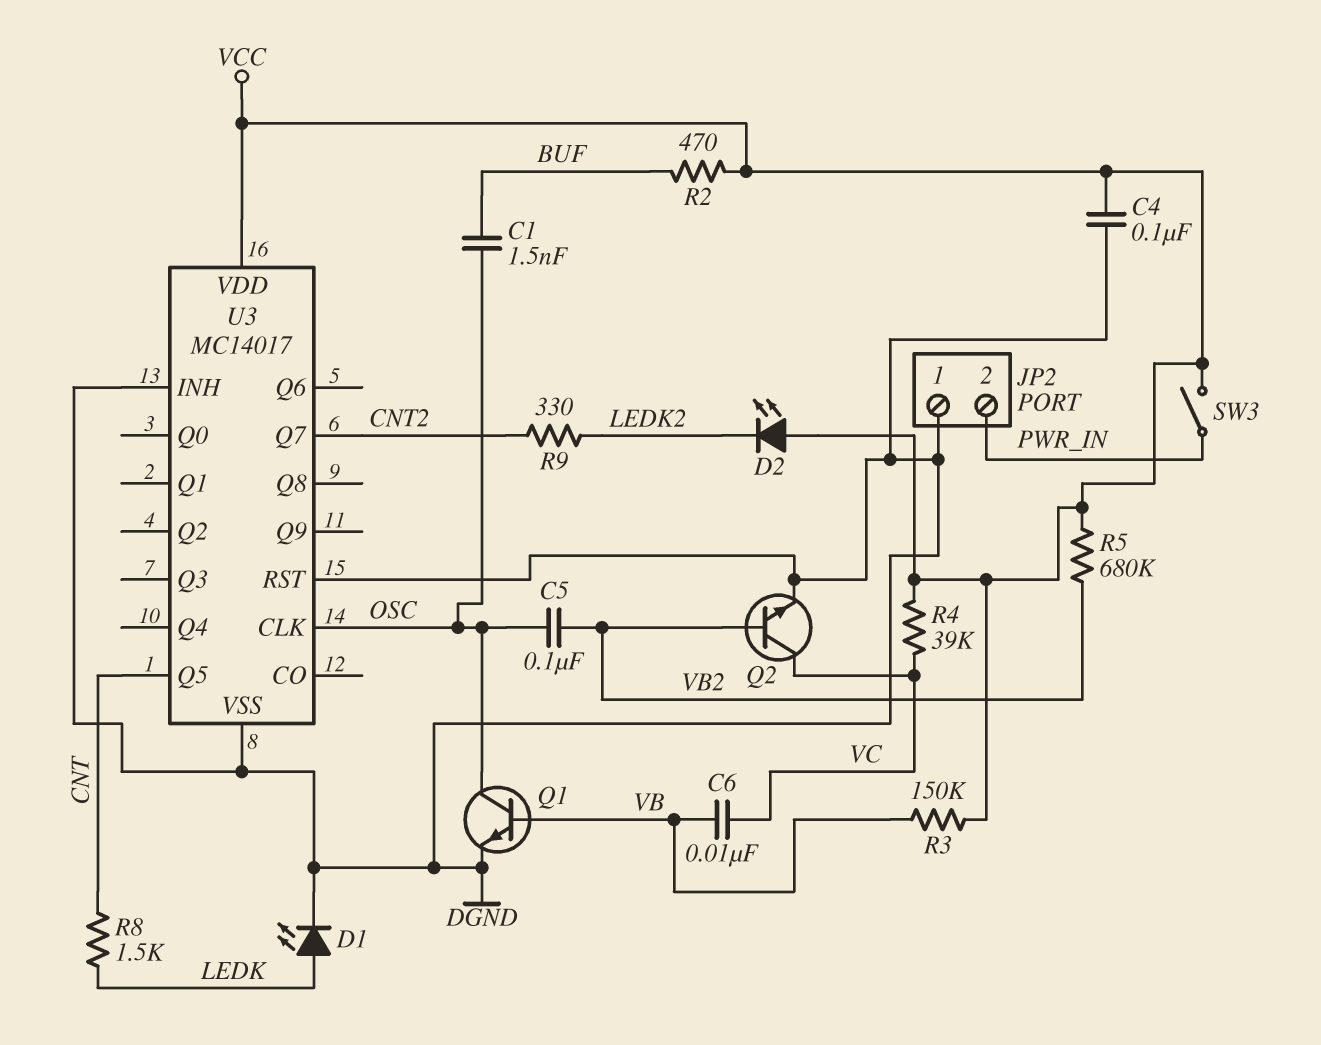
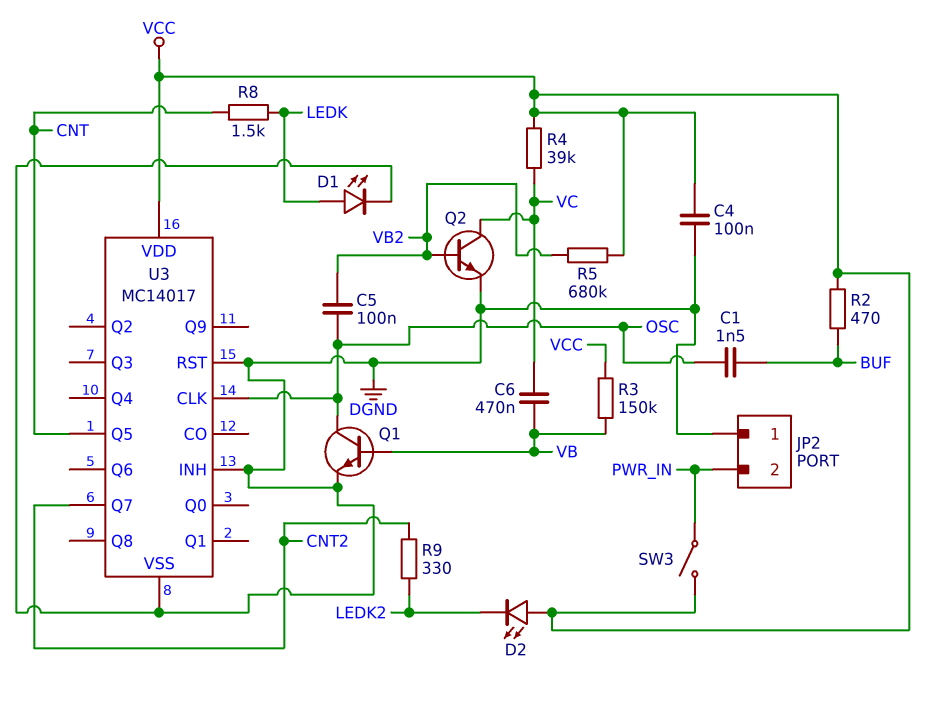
C6: 10nF (VB, VC) -> 470nF (VB, VC)

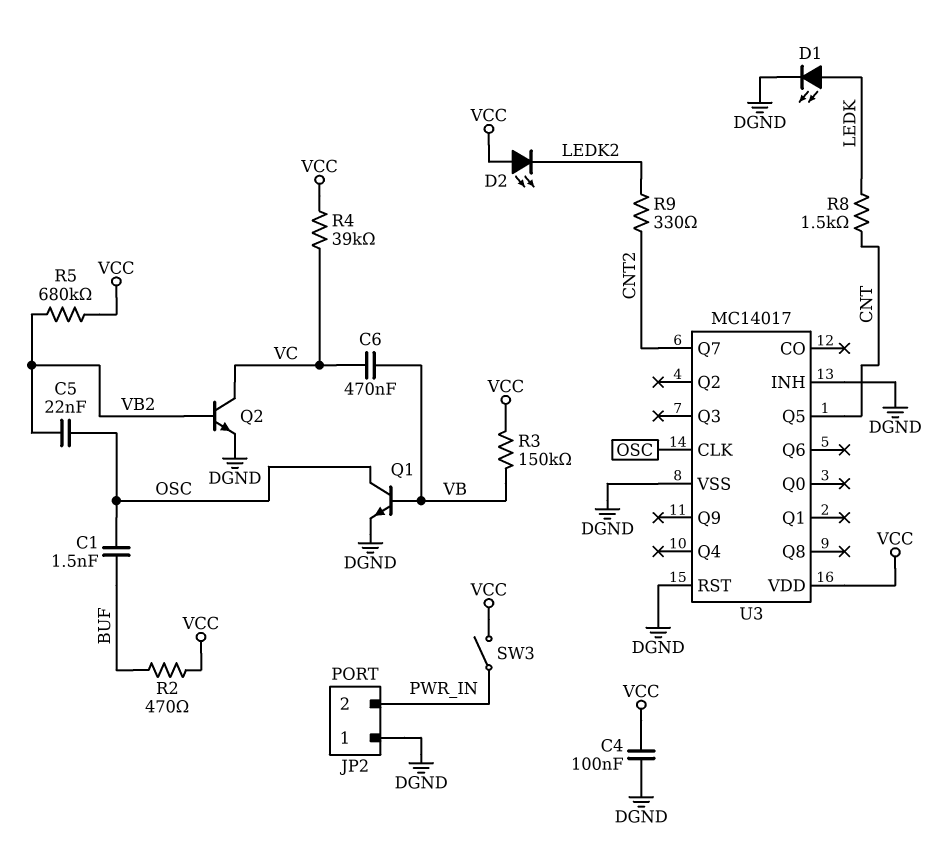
C5: 100nF (OSC, VB2) -> 22nF (OSC, VB2)

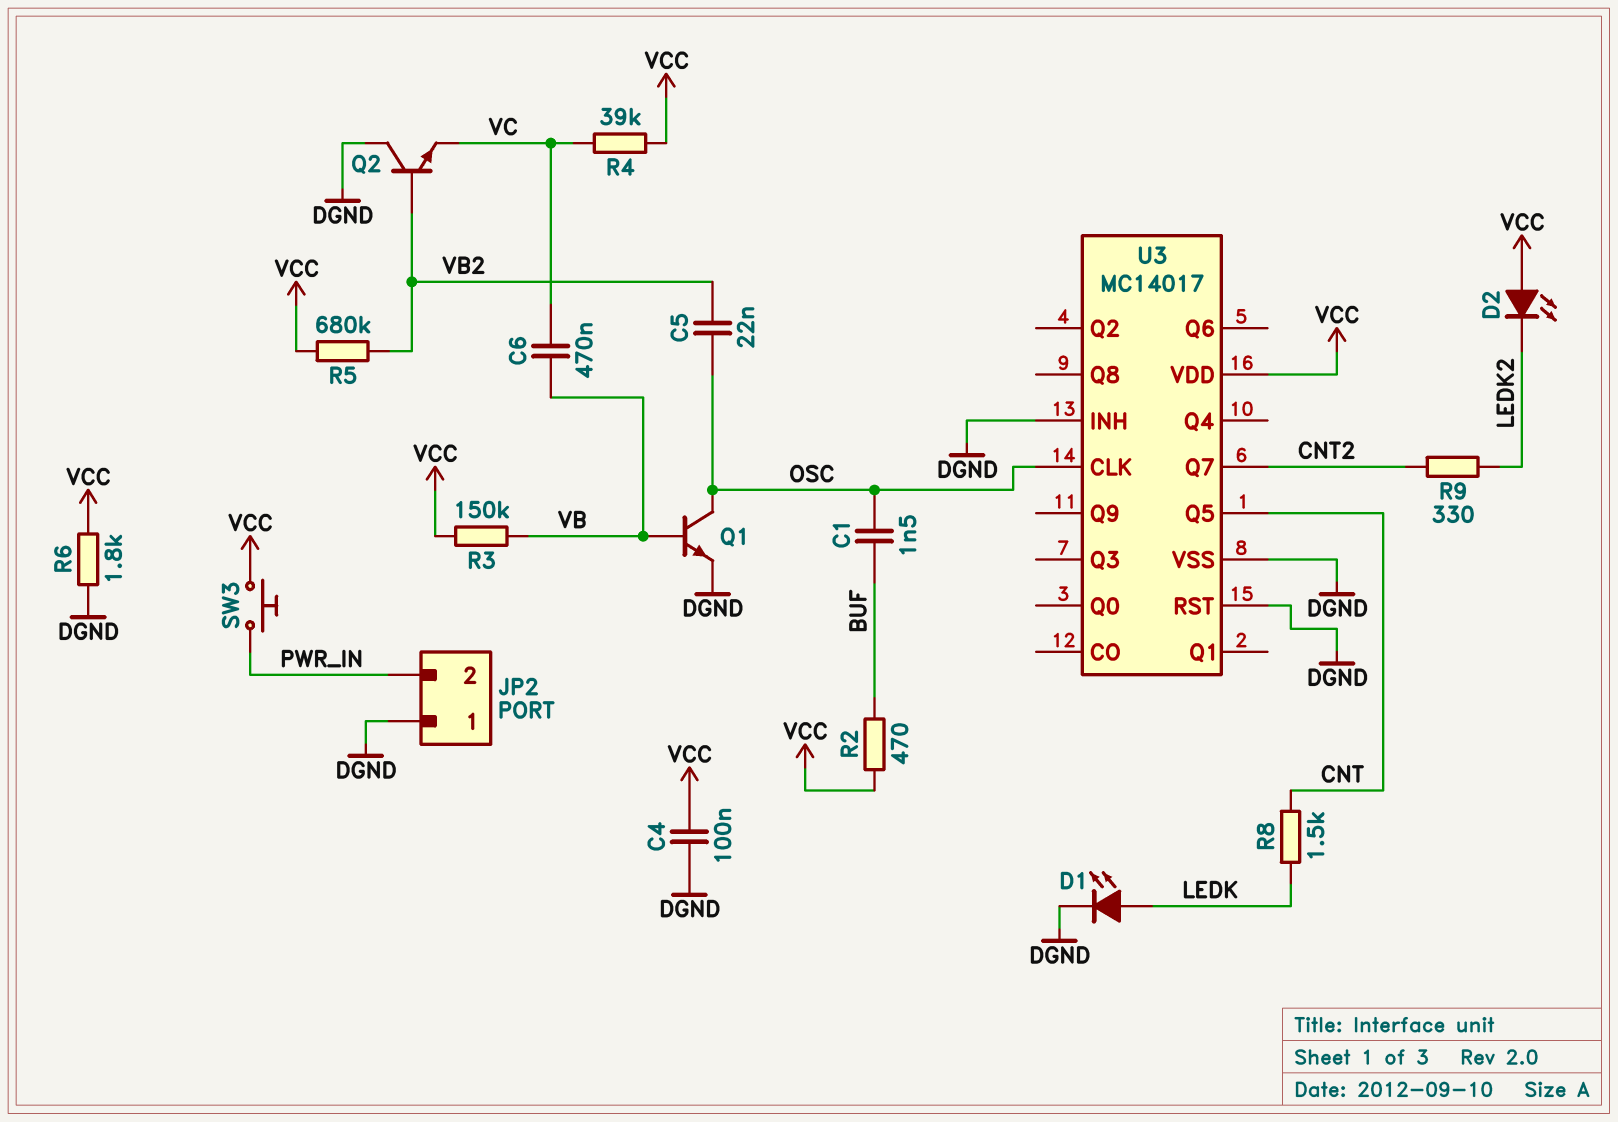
Q2: NPN (B VB2, C VC, E DGND) -> NPN (B VB2, C DGND, E VC)
R6: none -> 1.8k (DGND, VCC)
SW3: switch (PWR_IN, VCC) -> button (PWR_IN, VCC)

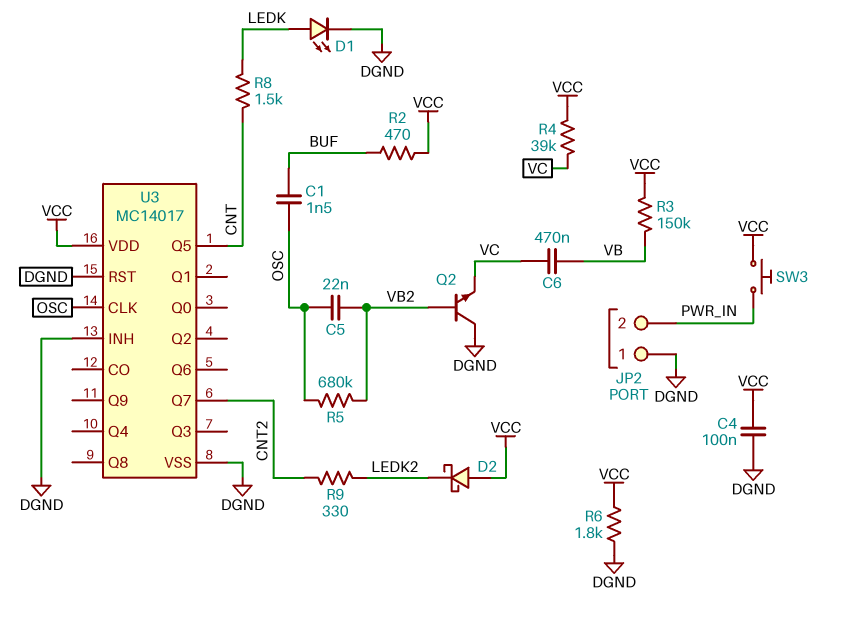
D2: LED (A VCC, K LEDK2) -> schottky (A VCC, K LEDK2)
Q1: NPN (B VB, C OSC, E DGND) -> none
R5: 680k (VB2, VCC) -> 680k (OSC, VB2)

